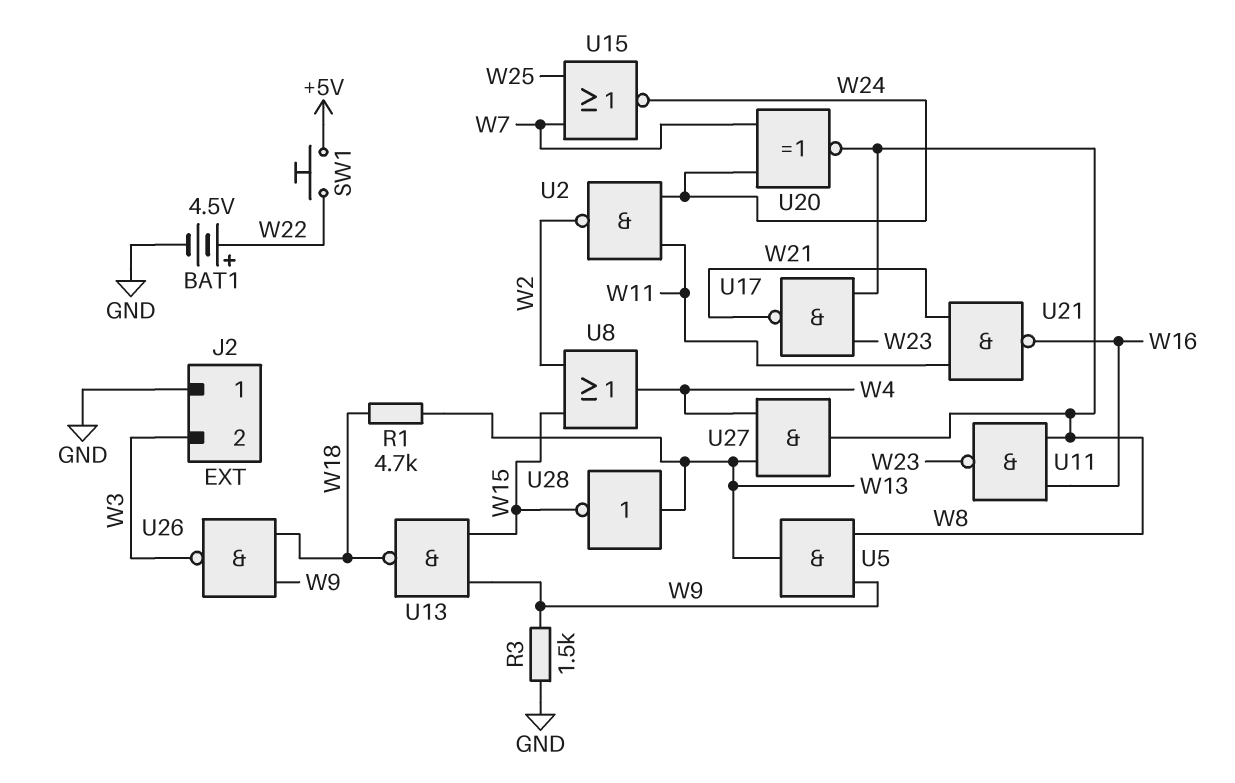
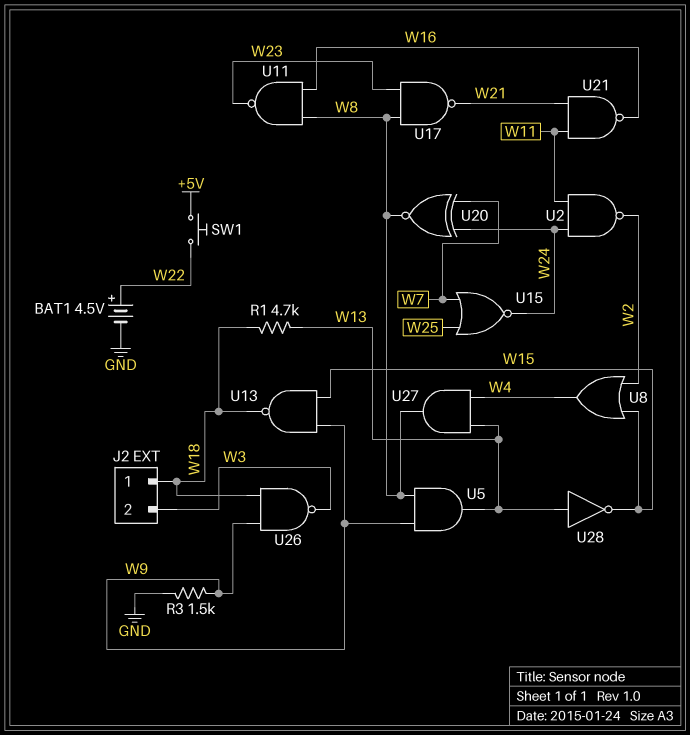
J2 pin 1: GND -> W18

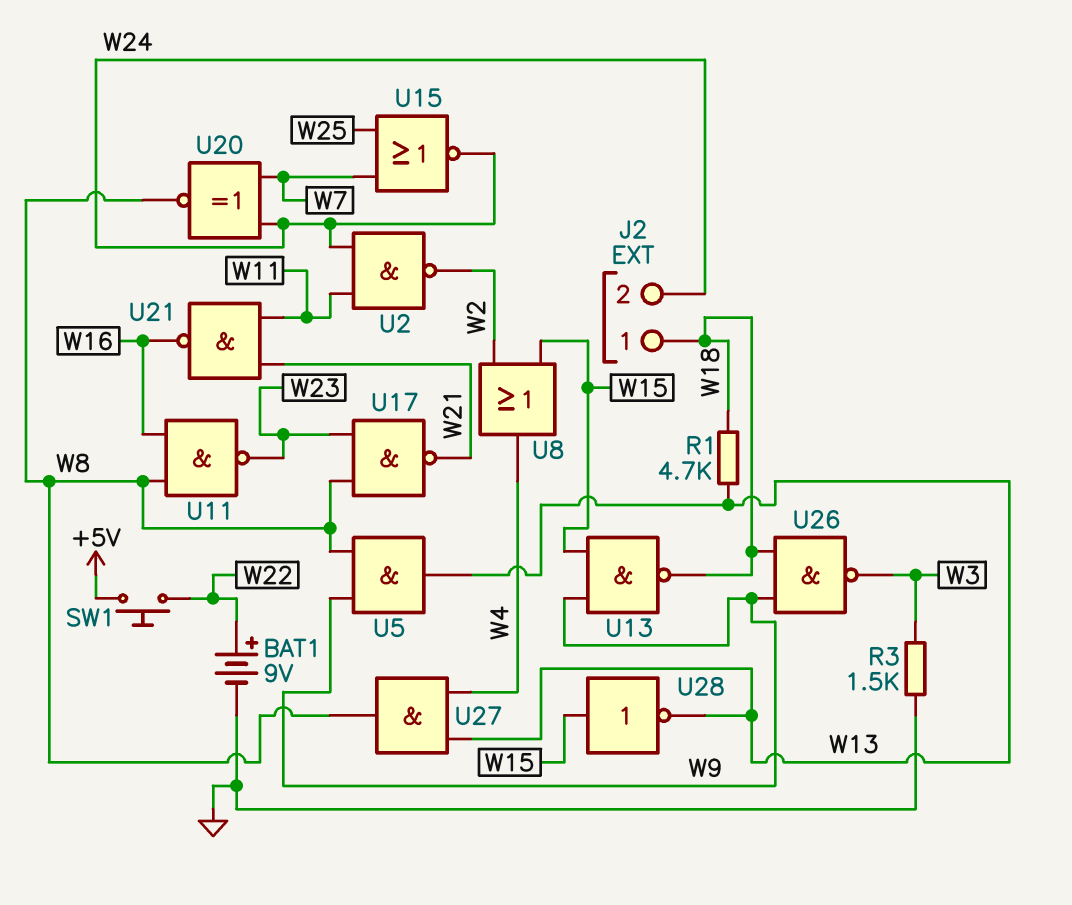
BAT1: 4.5V (plus W22, minus GND) -> 9V (plus W22, minus GND)
J2 pin 2: W3 -> W24
R3: 1.5k (GND, W9) -> 1.5k (GND, W3)
U28: NOT (in W13, out W15) -> NOT (in W15, out W13)

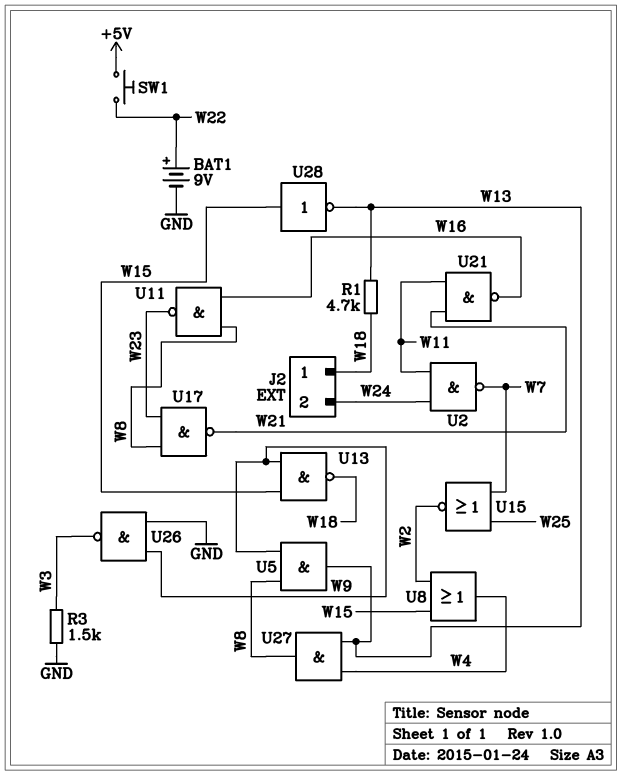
U2: NAND (in W11, in W24, out W2) -> NAND (in W11, in W24, out W7)
U15: NOR (in W7, in W25, out W24) -> NOR (in W7, in W25, out W2)
U20: XNOR (in W7, in W24, out W8) -> none
U26: NAND (in W9, in W18, out W3) -> NAND (in GND, in W9, out W3)

